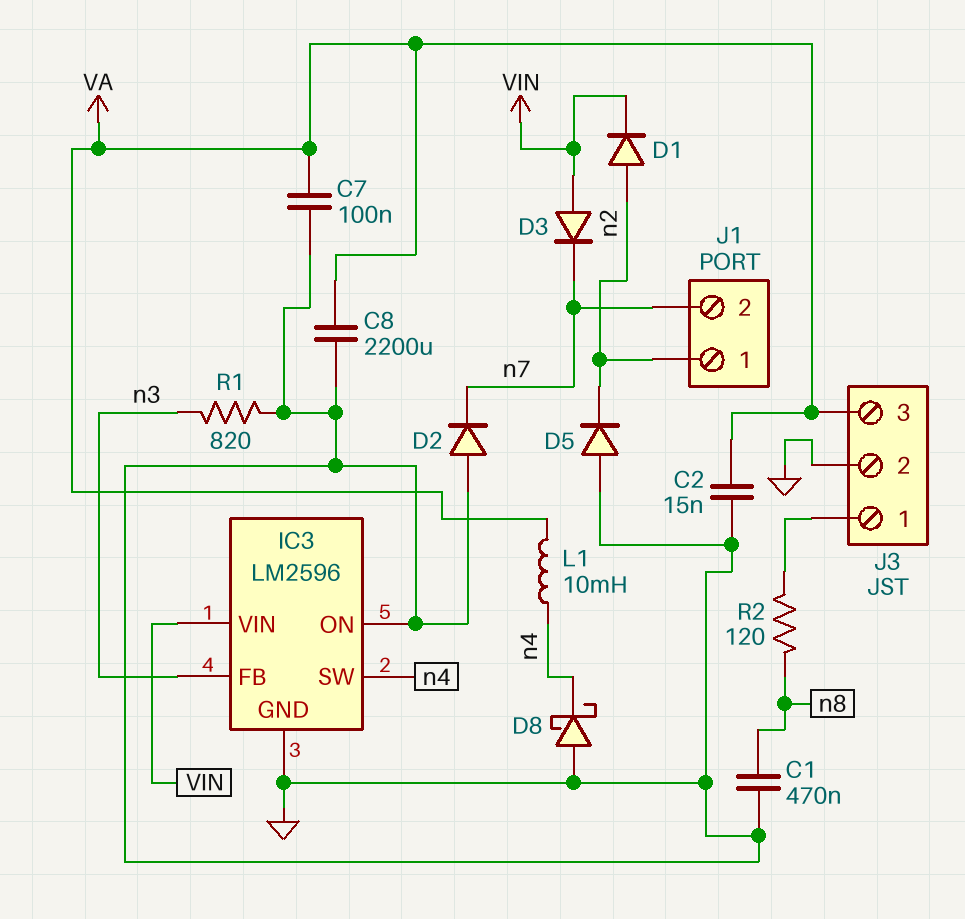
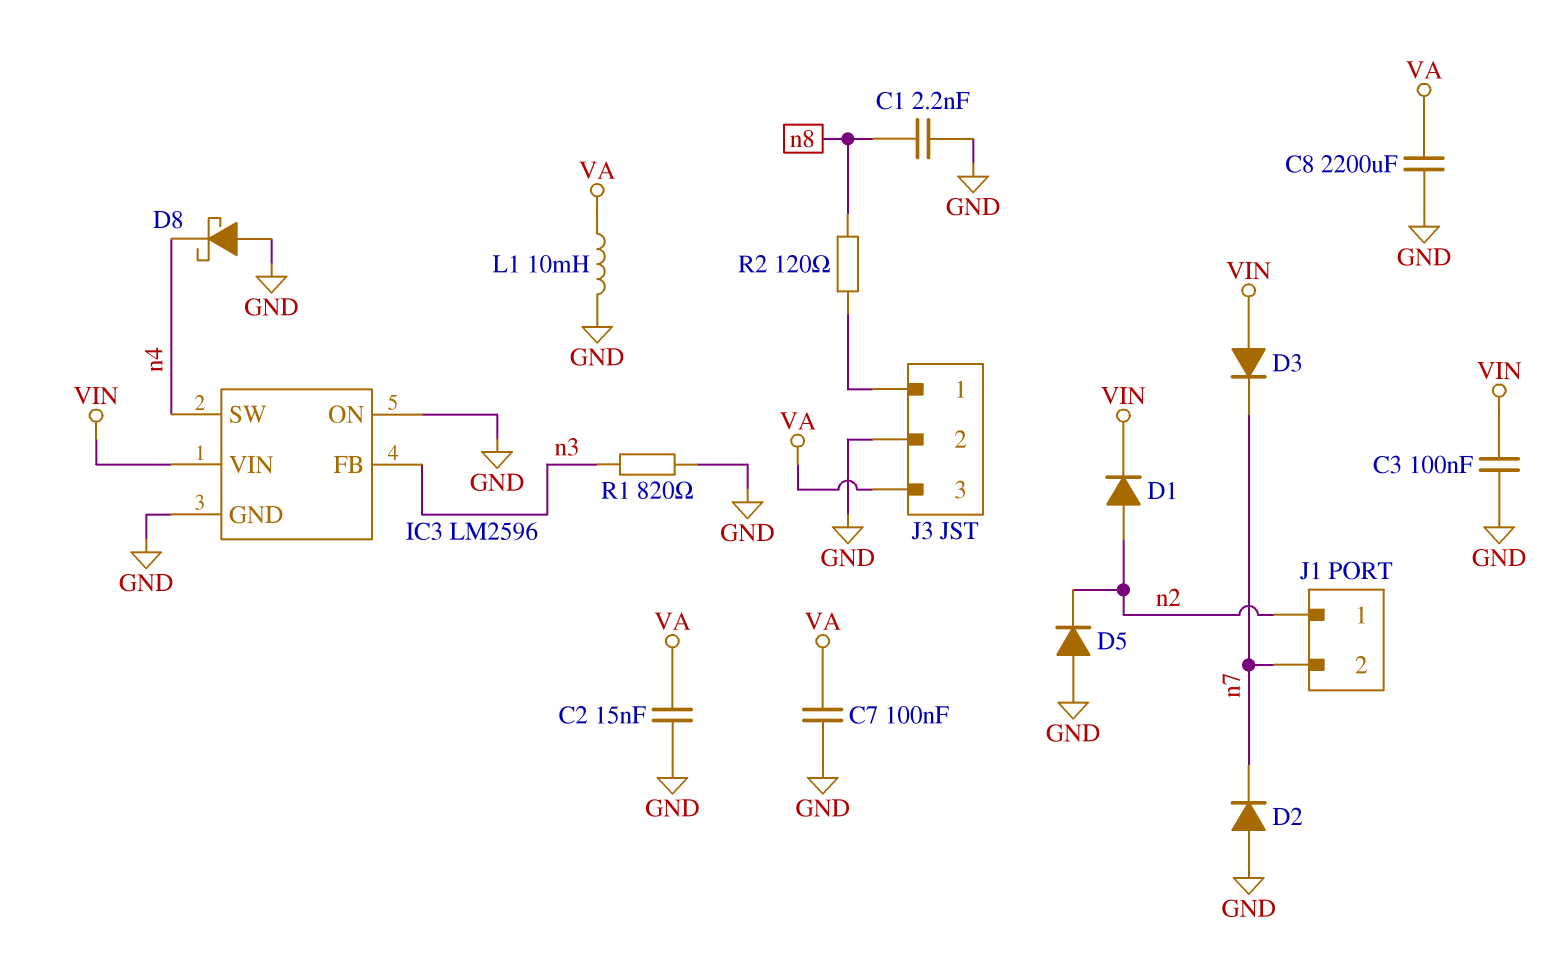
C1: 470nF (GND, n8) -> 2.2nF (GND, n8)
C3: none -> 100nF (GND, VIN)
L1: 10mH (VA, n4) -> 10mH (GND, VA)

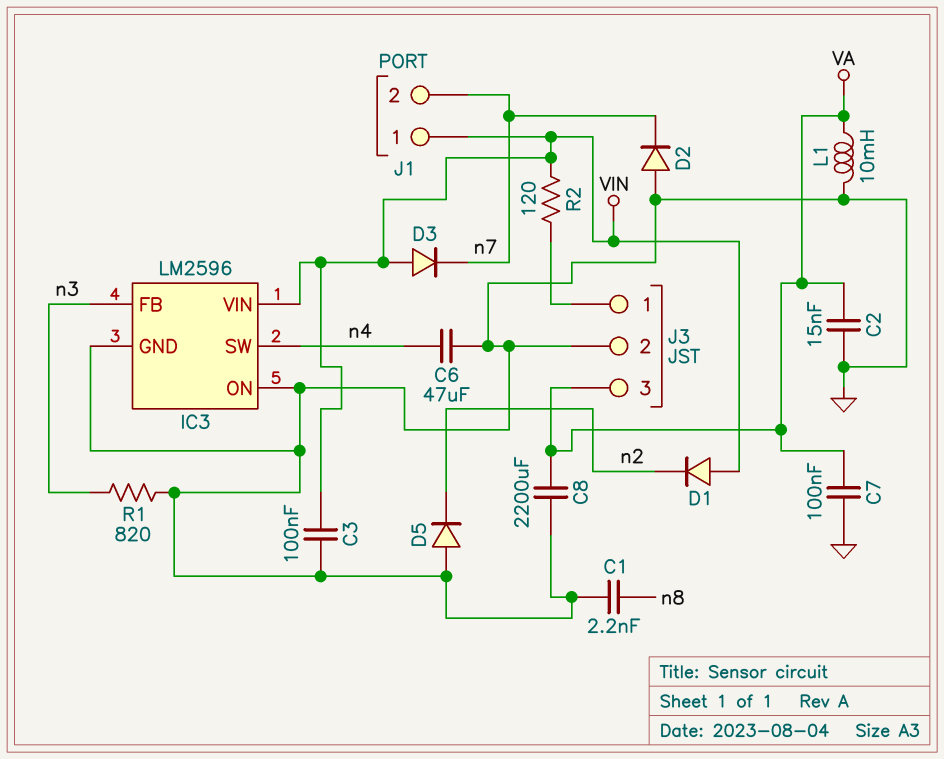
C6: none -> 47uF (GND, n4)
D1: diode (A n2, K VIN) -> diode (A VIN, K n2)
D8: schottky (A GND, K n4) -> none
J1 pin 1: n2 -> VIN
R2: 120 (J3/1, n8) -> 120 (J3/1, VIN)

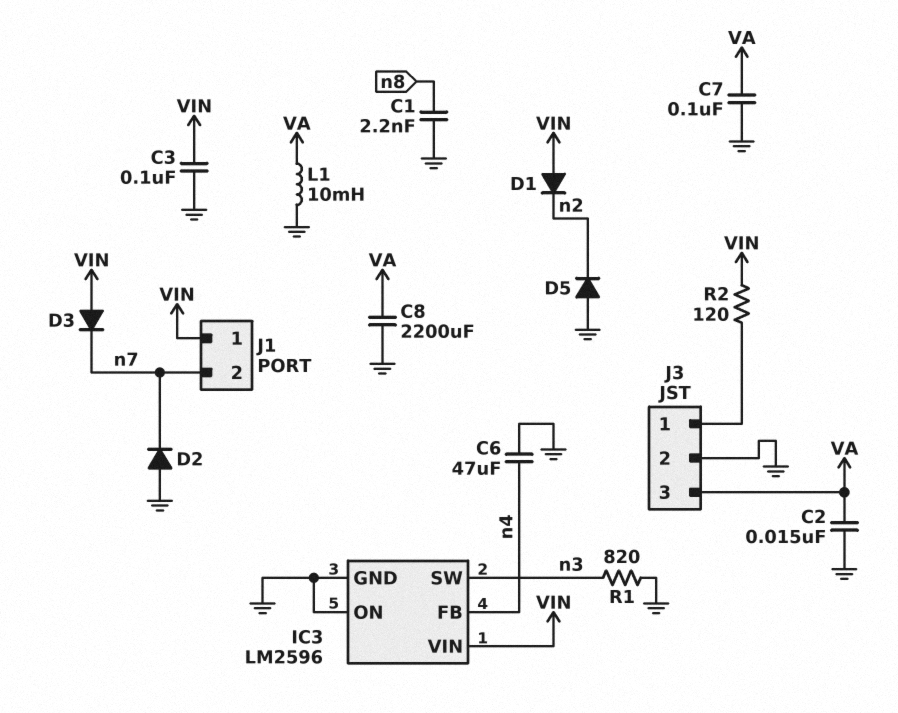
IC3 pin FB: n3 -> n4
IC3 pin SW: n4 -> n3

